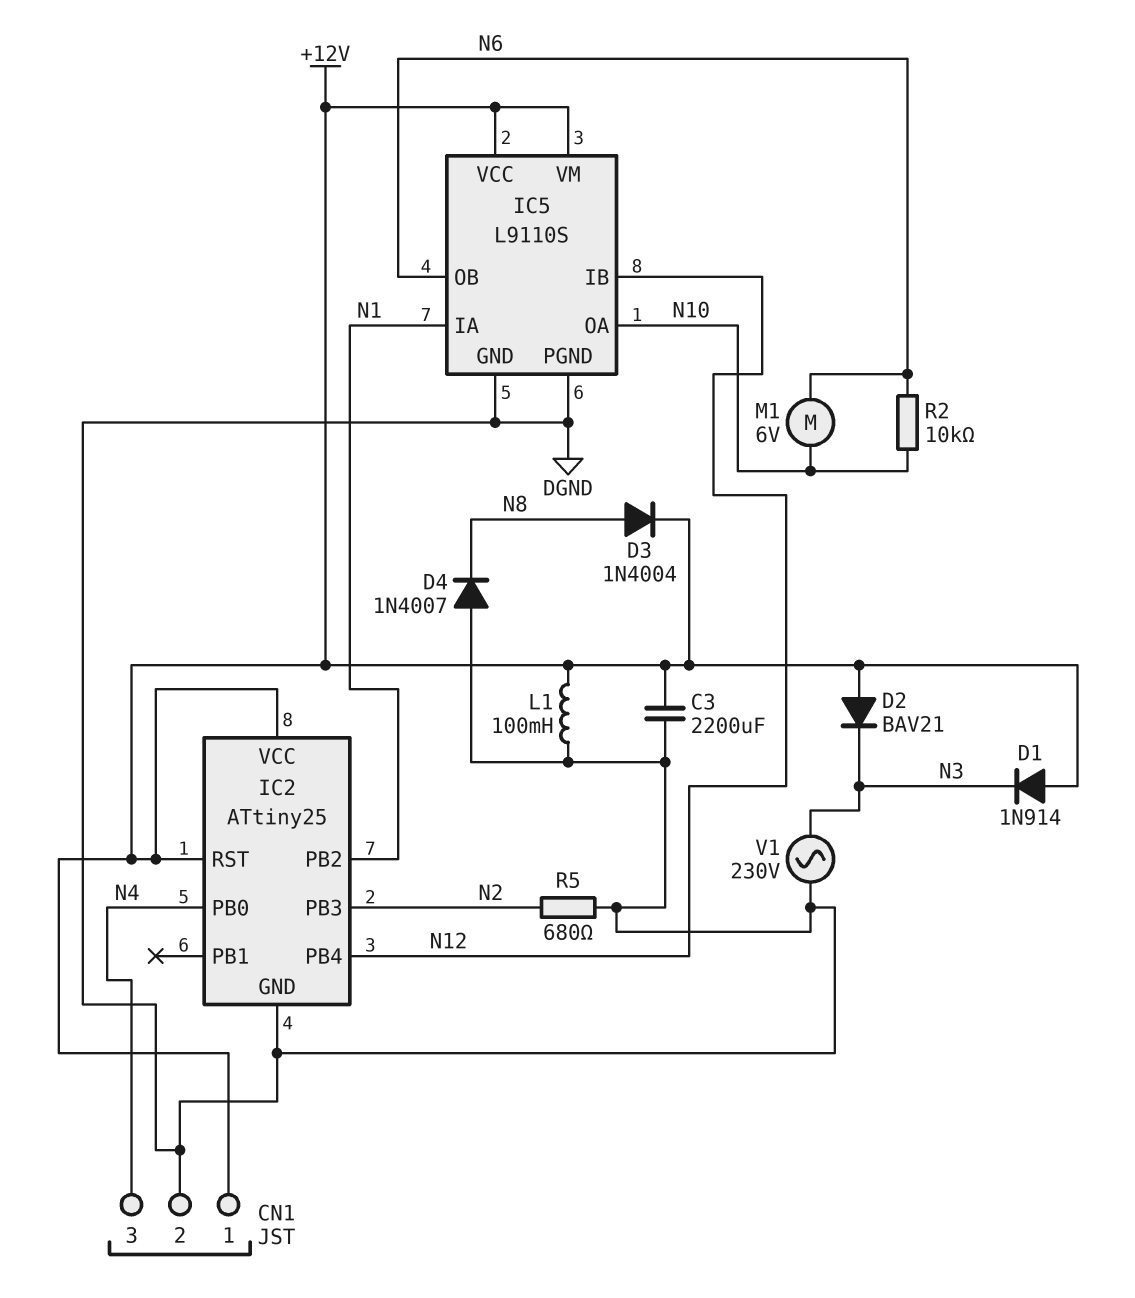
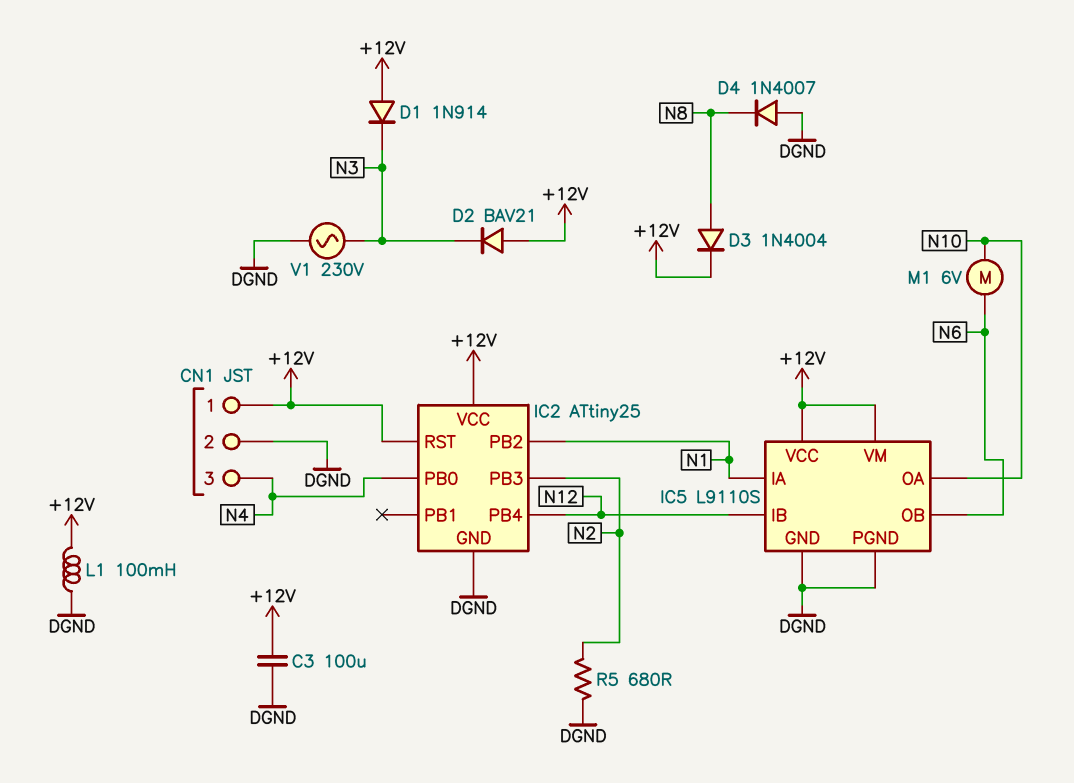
C3: 2200uF (+12V, DGND) -> 100uF (+12V, DGND)
R2: 10k (N6, N10) -> none

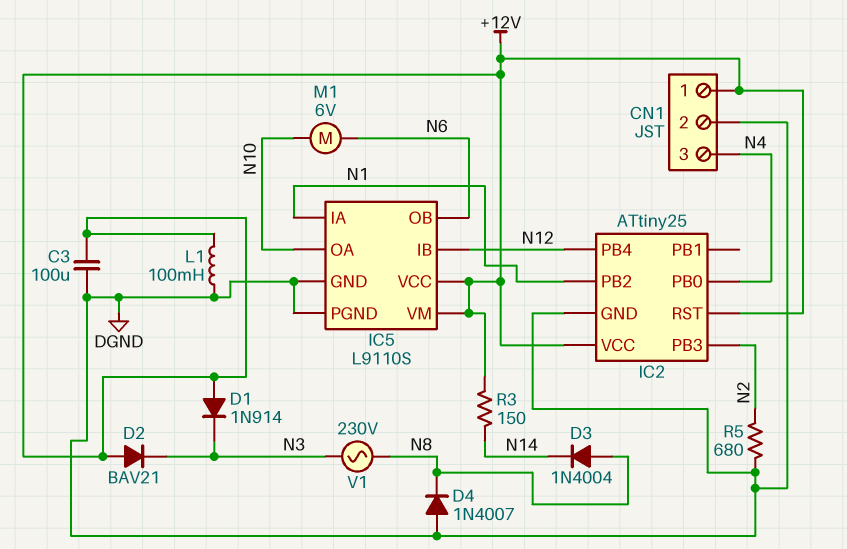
D3: diode 1N4004 (A N8, K +12V) -> diode 1N4004 (A N8, K N14)
R3: none -> 150 (+12V, N14)
V1: AC 230V (DGND, N3) -> AC 230V (N3, N8)

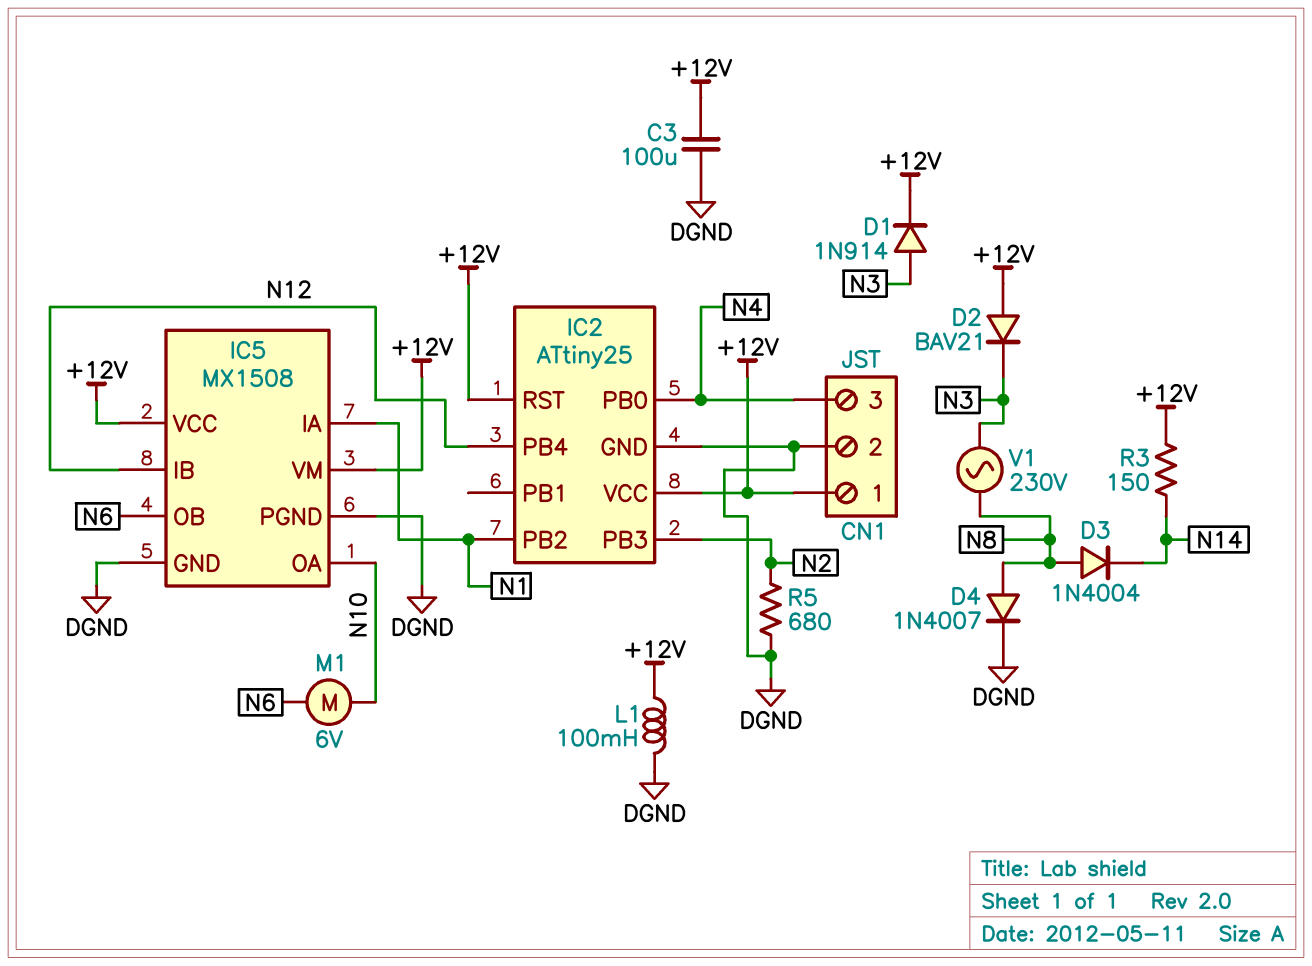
D1: diode 1N914 (A +12V, K N3) -> diode 1N914 (A N3, K +12V)
D4: diode 1N4007 (A DGND, K N8) -> diode 1N4007 (A N8, K DGND)
IC5: L9110S -> MX1508

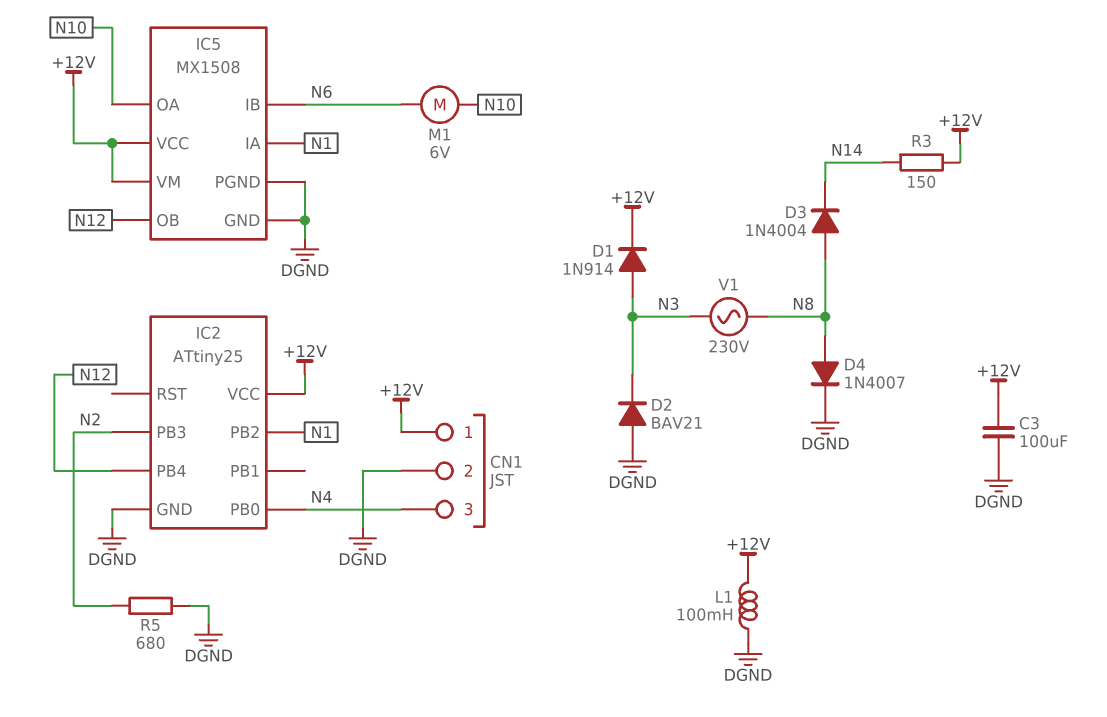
D2: diode BAV21 (A +12V, K N3) -> diode BAV21 (A DGND, K N3)
IC2 pin RST: +12V -> none
IC5 pin IB: N12 -> N6
IC5 pin OB: N6 -> N12

